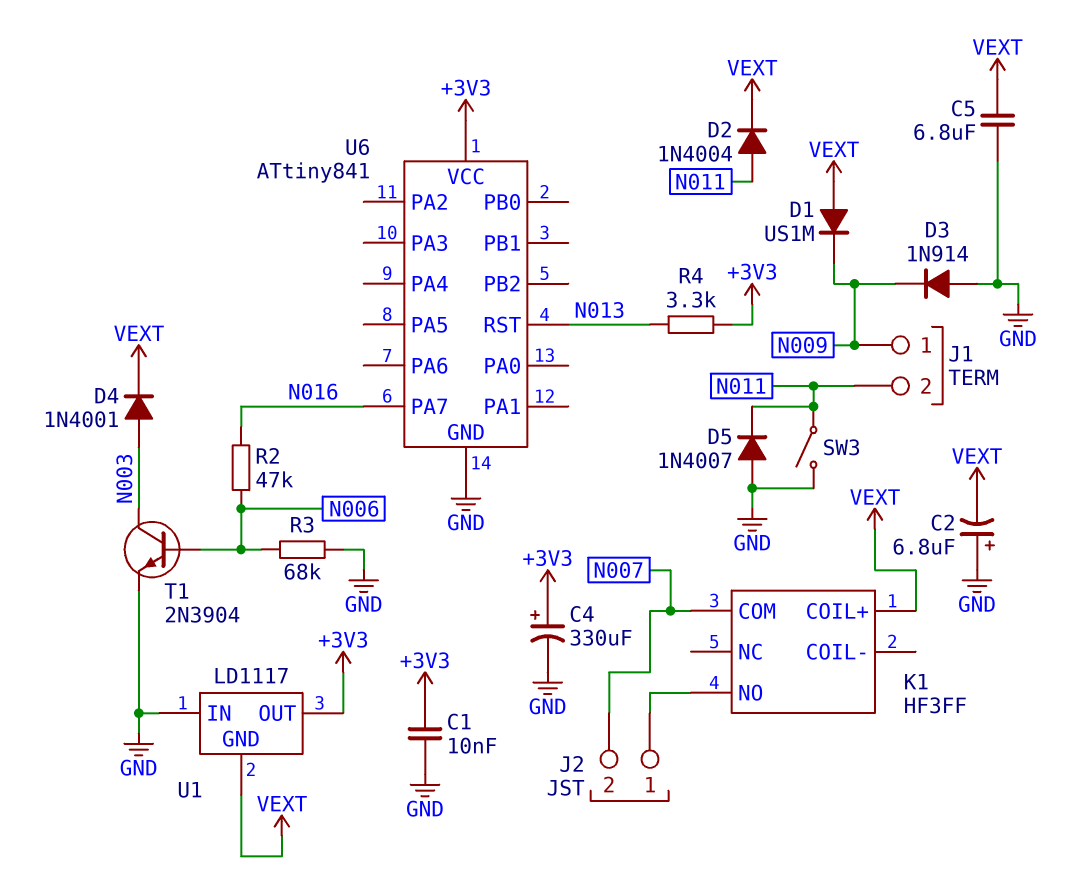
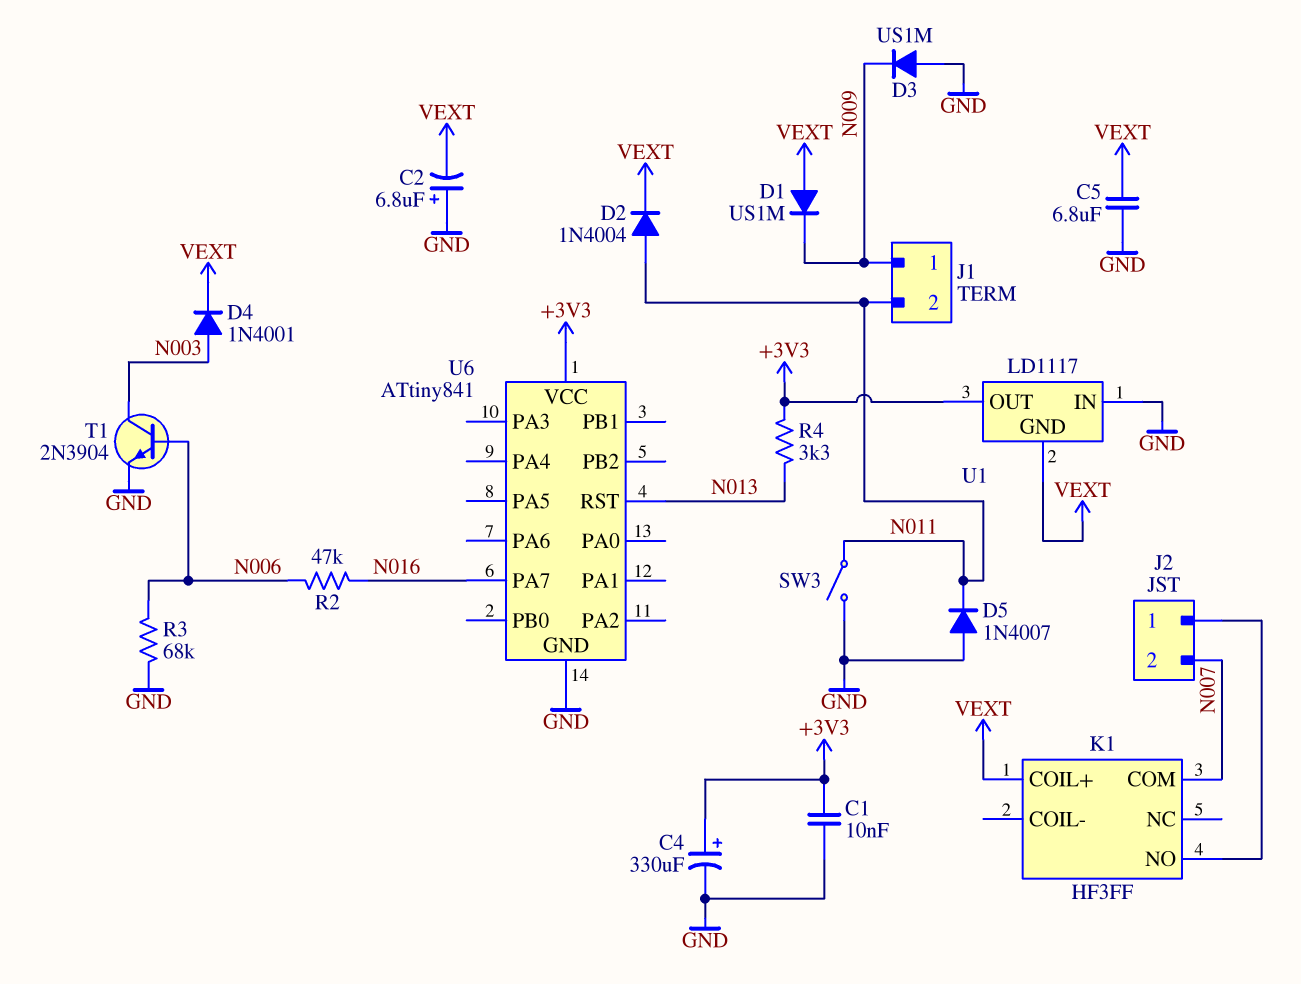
D3: diode 1N914 (A GND, K N009) -> diode US1M (A GND, K N009)

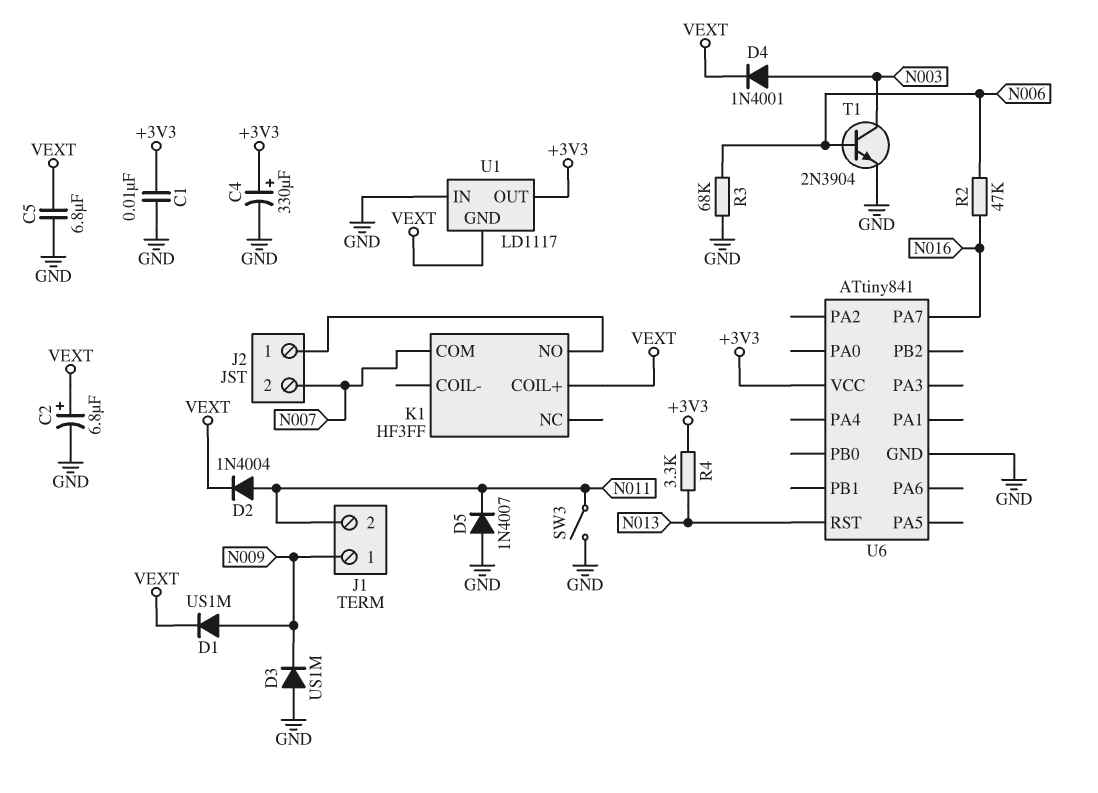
C2: 6.8uF (plus GND, minus VEXT) -> 6.8uF (plus VEXT, minus GND)
D1: diode US1M (A VEXT, K N009) -> diode US1M (A N009, K VEXT)

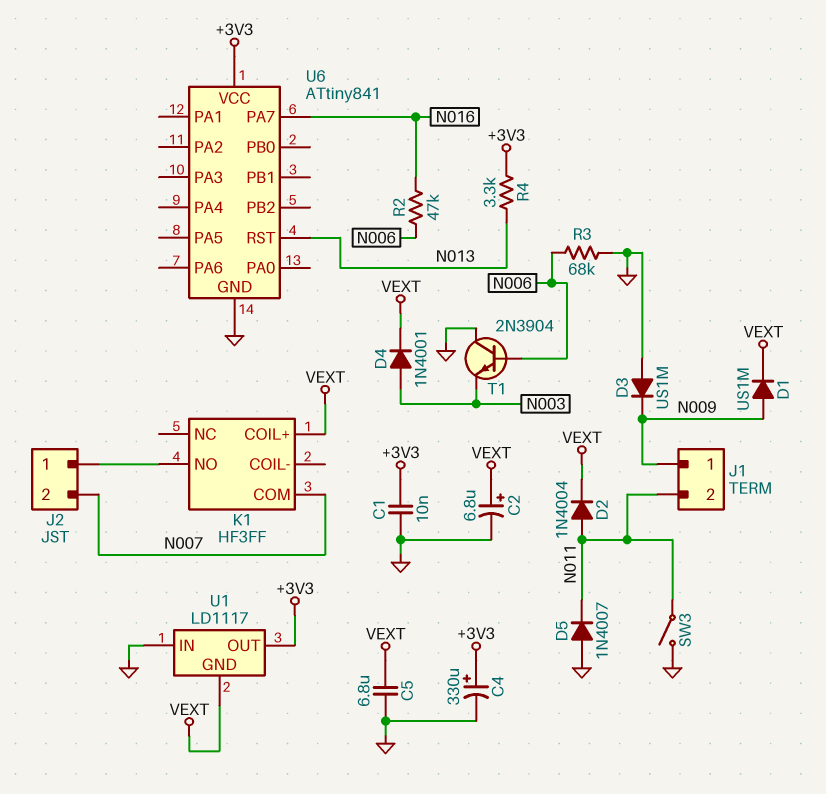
T1: NPN 2N3904 (B N006, C N003, E GND) -> NPN 2N3904 (B N006, C GND, E N003)

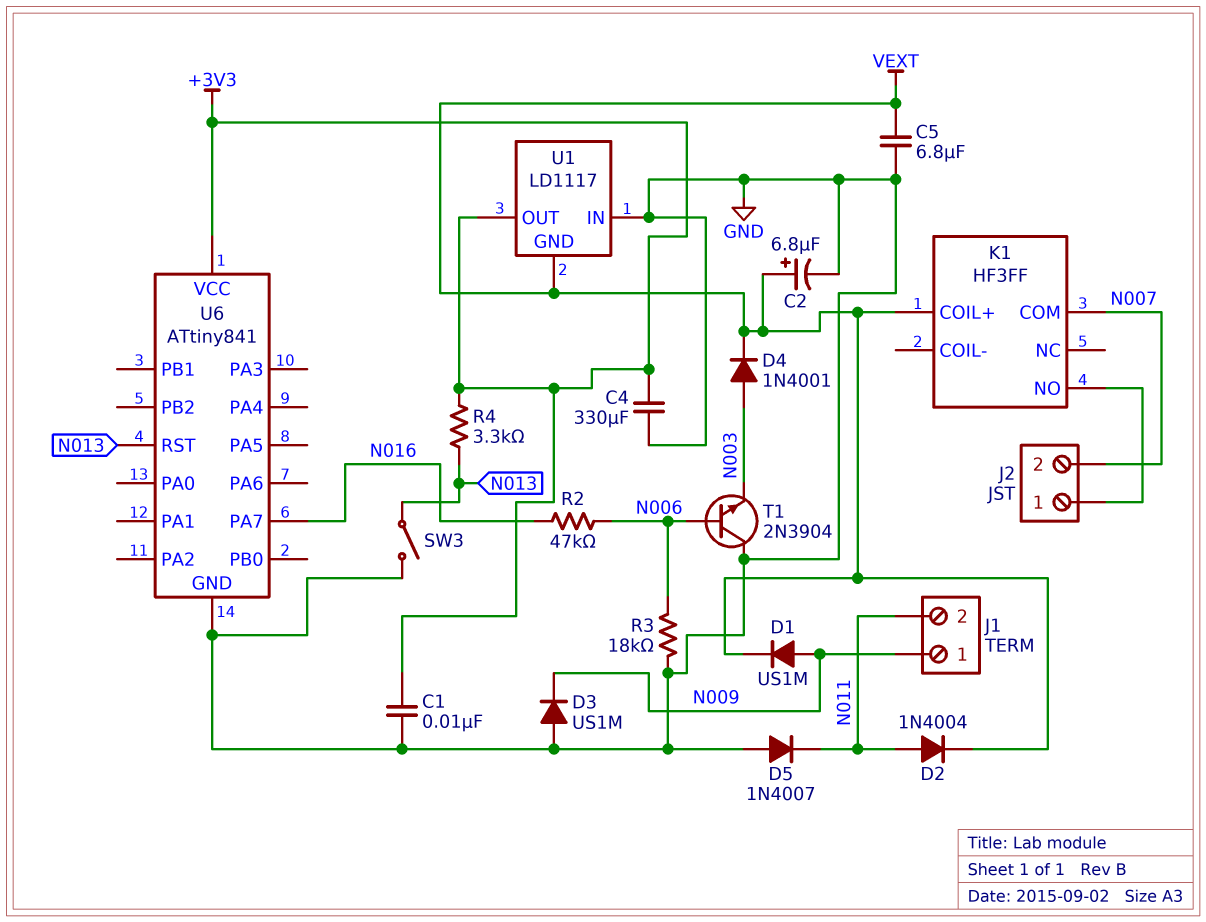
C4: 330uF (plus +3V3, minus GND) -> 330uF (+3V3, GND)
R3: 68k (GND, N006) -> 18k (GND, N006)
SW3: switch (GND, N011) -> switch (GND, N013)

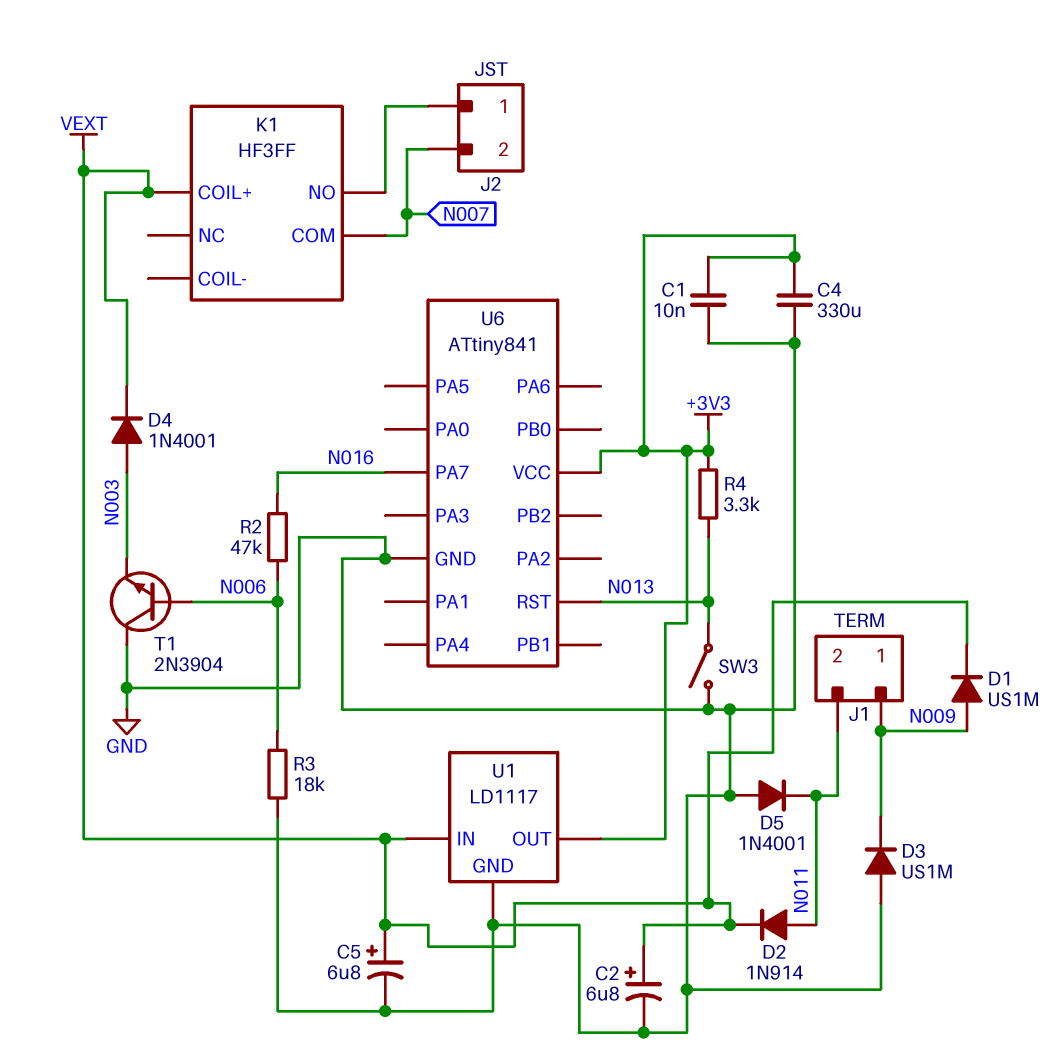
C5: 6.8uF (GND, VEXT) -> 6.8uF (plus VEXT, minus GND)
D2: diode 1N4004 (A N011, K VEXT) -> diode 1N914 (A N011, K VEXT)
D5: diode 1N4007 (A GND, K N011) -> diode 1N4001 (A GND, K N011)
U1 pin GND: VEXT -> GND
U1 pin IN: GND -> VEXT

